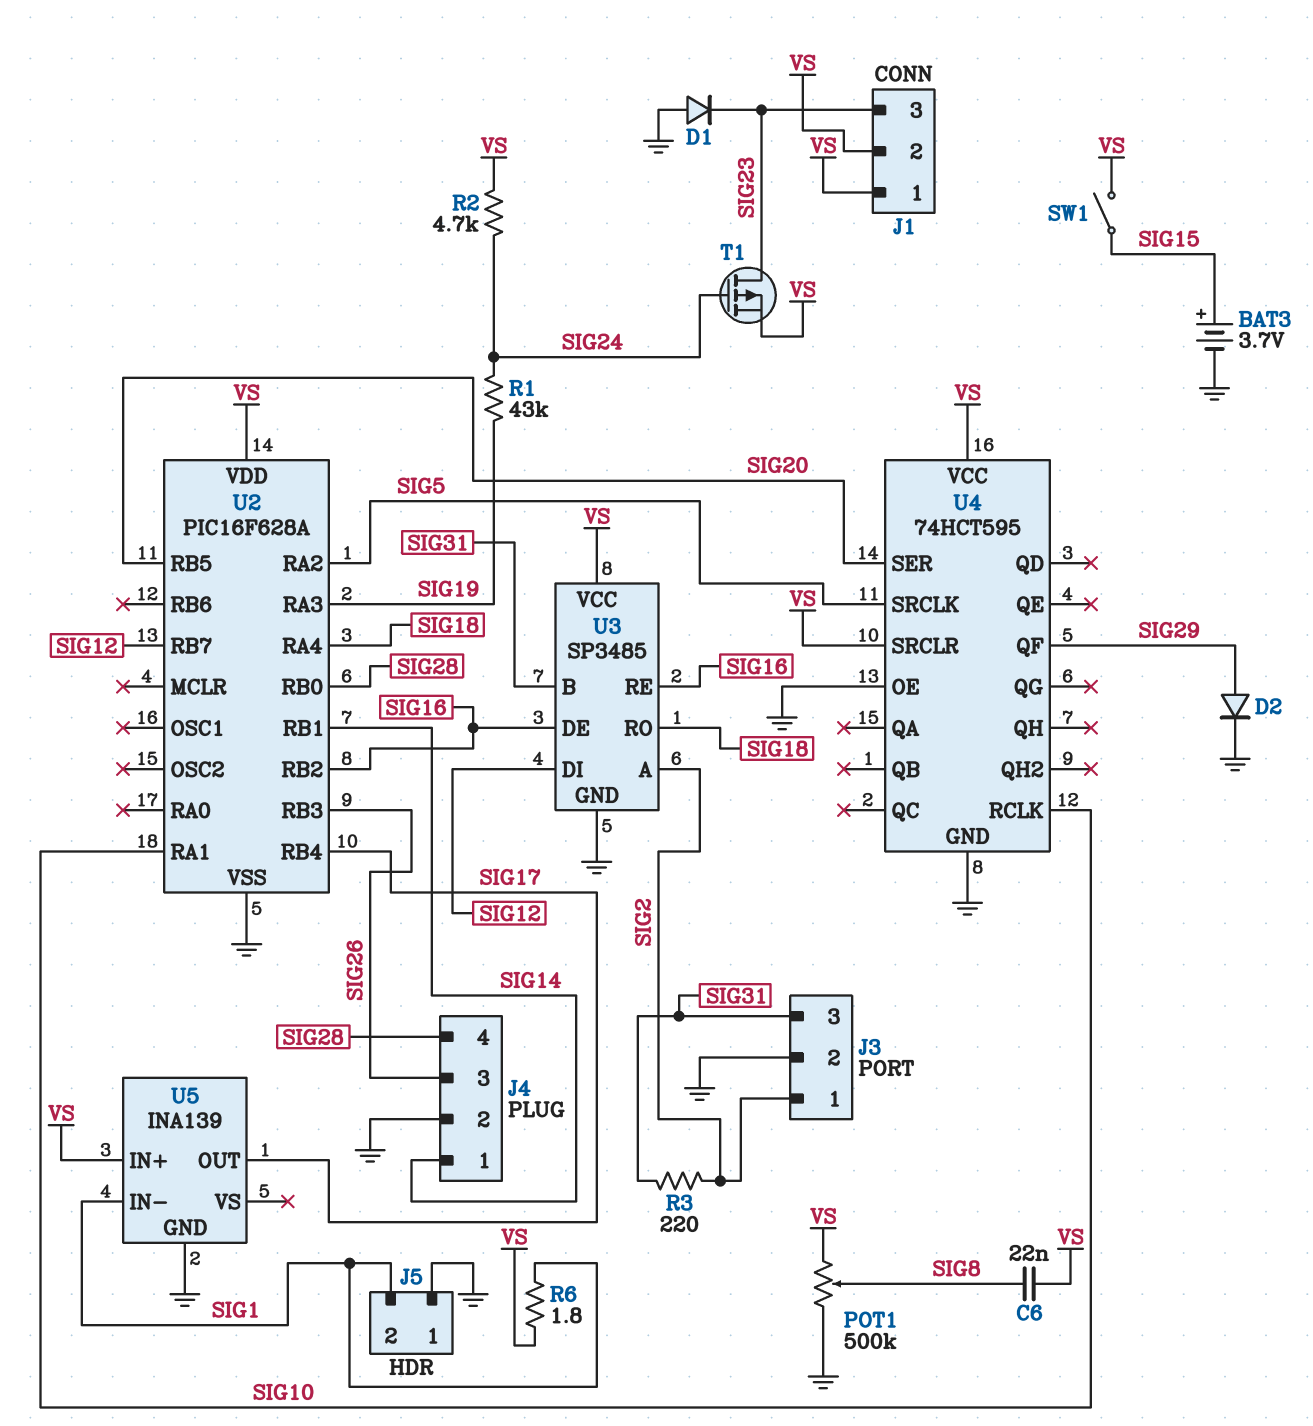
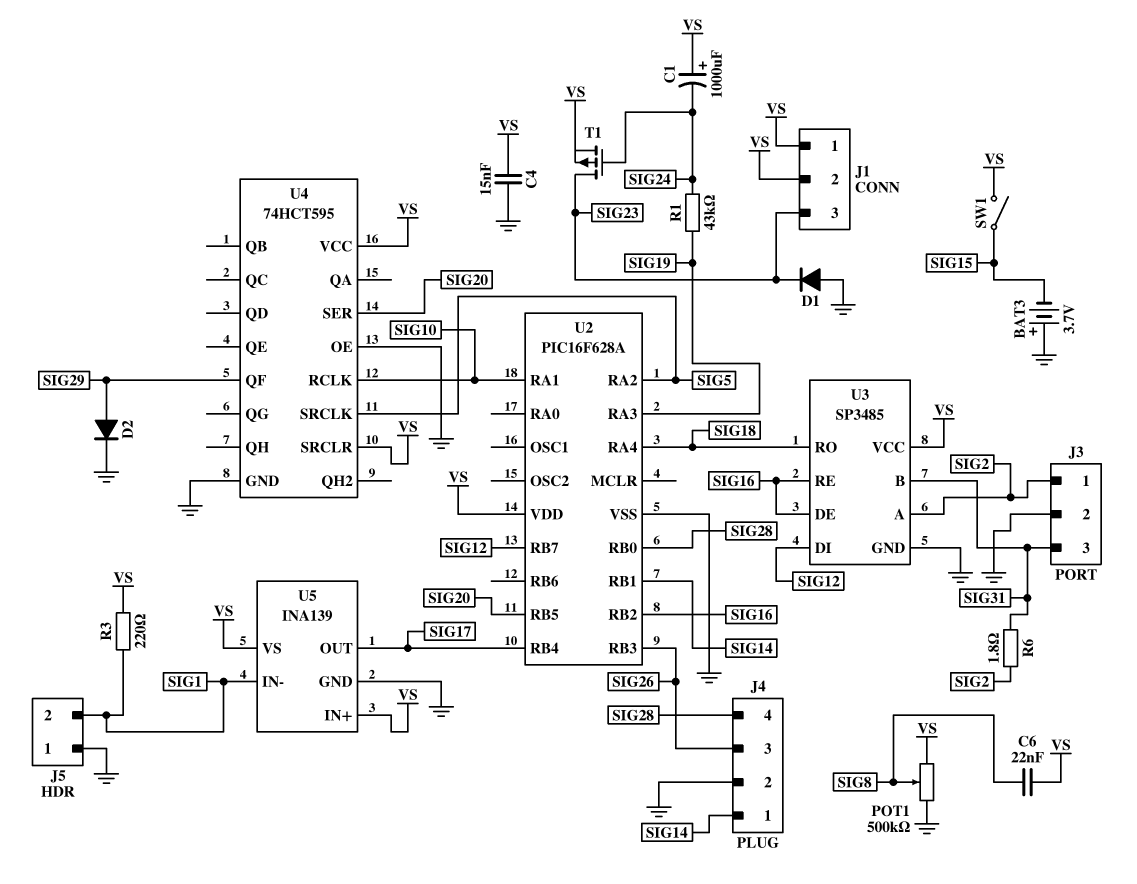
BAT3: 3.7V (plus SIG15, minus GND) -> 3.7V (plus GND, minus SIG15)
C1: none -> 1000uF (plus VS, minus SIG24)
C4: none -> 15nF (GND, VS)
R2: 4.7k (SIG24, VS) -> none
R3: 220 (SIG2, SIG31) -> 220 (SIG1, VS)
R6: 1.8 (SIG1, VS) -> 1.8 (SIG2, SIG31)
U5 pin VS: none -> VS

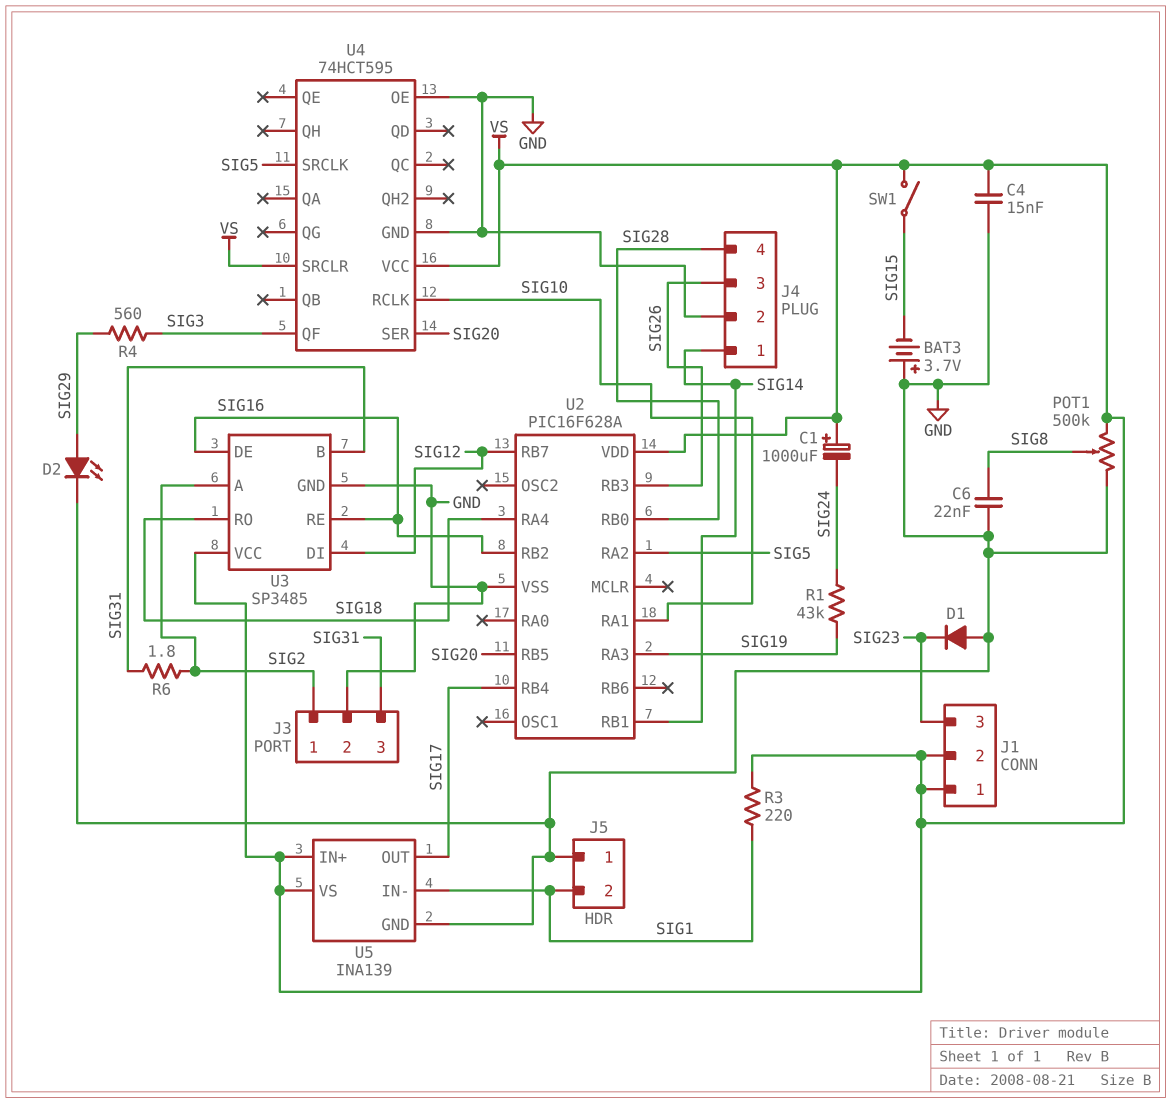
C6: 22nF (SIG8, VS) -> 22nF (GND, SIG8)
D2: diode (A SIG29, K GND) -> LED (A SIG29, K GND)
R4: none -> 560 (SIG3, SIG29)
T1: PMOS (G SIG24, D SIG23, S VS) -> none
U4 pin QF: SIG29 -> SIG3

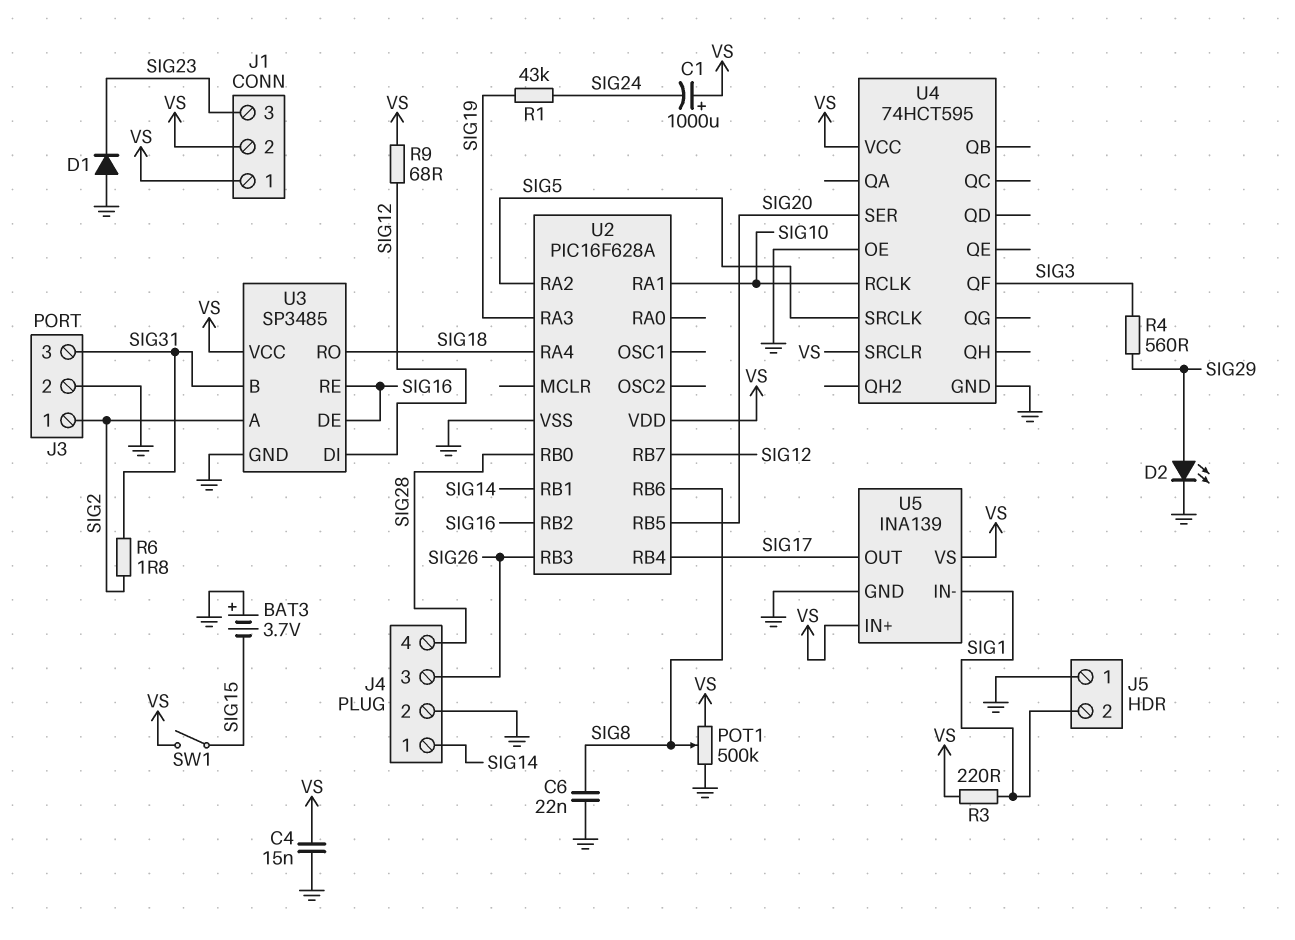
R9: none -> 68 (SIG12, VS)
U2 pin RB6: none -> SIG8

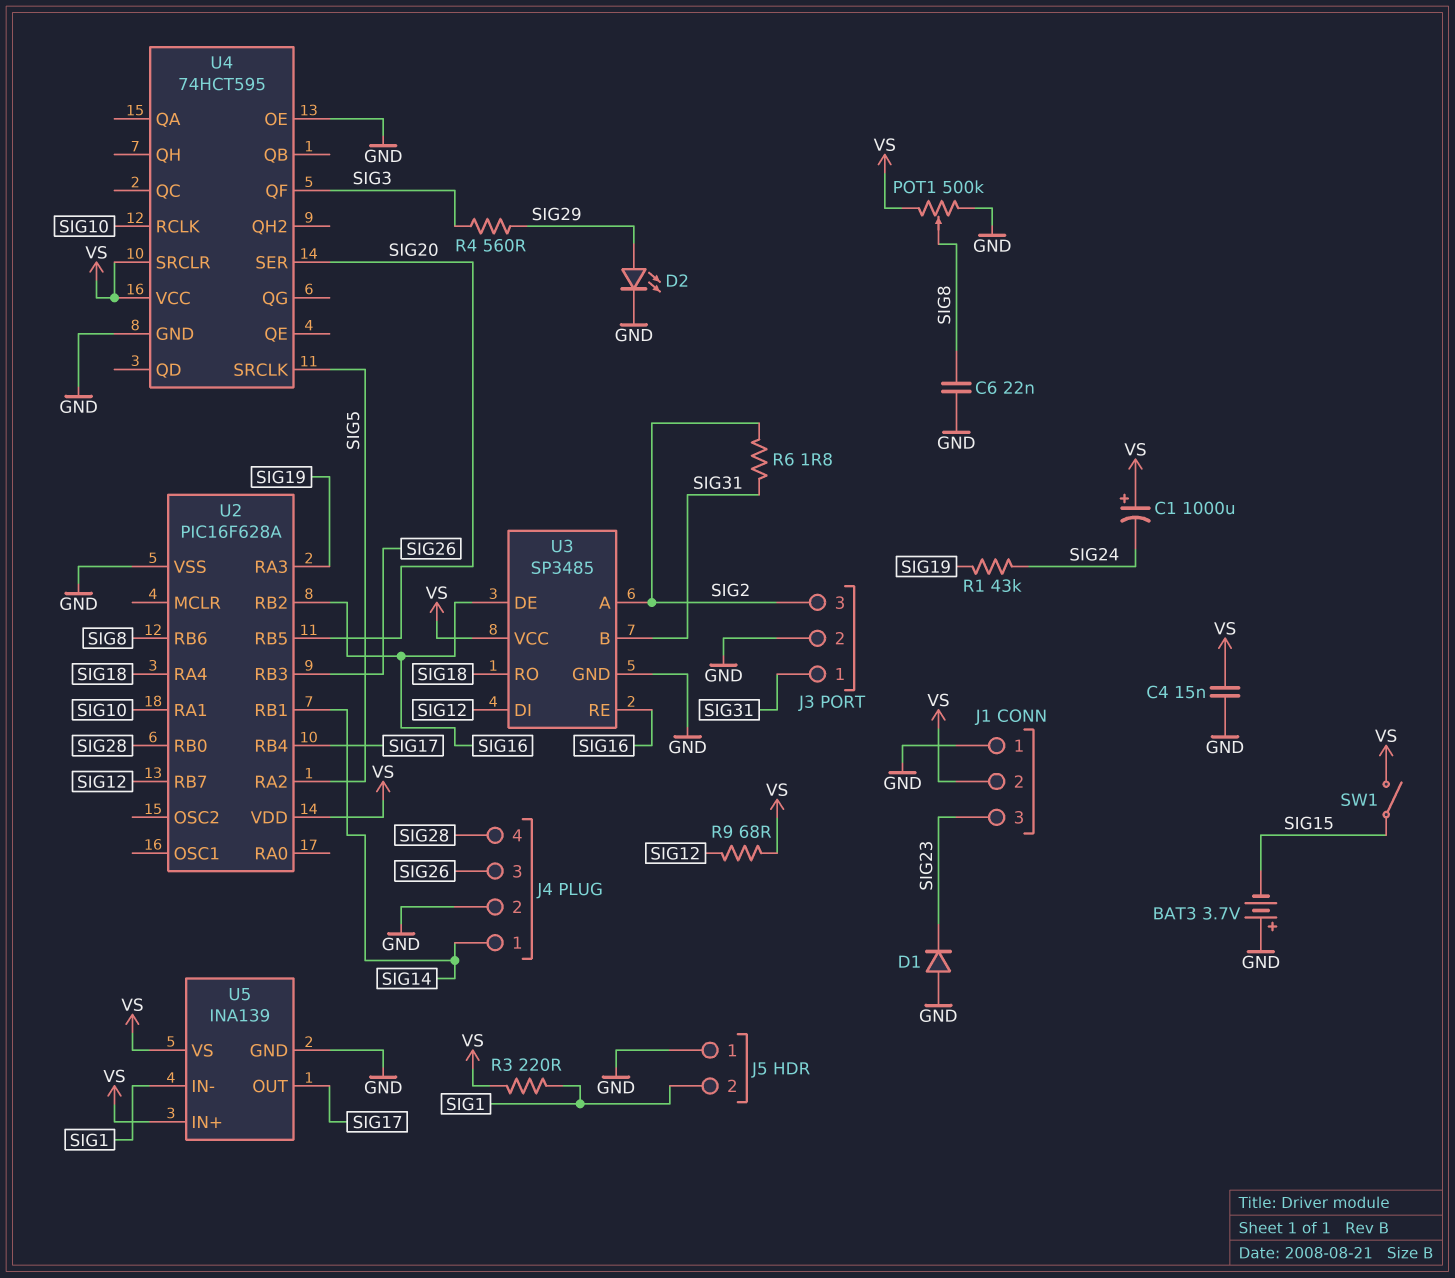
J1 pin 1: VS -> GND
J3 pin 1: SIG2 -> SIG31
J3 pin 3: SIG31 -> SIG2

